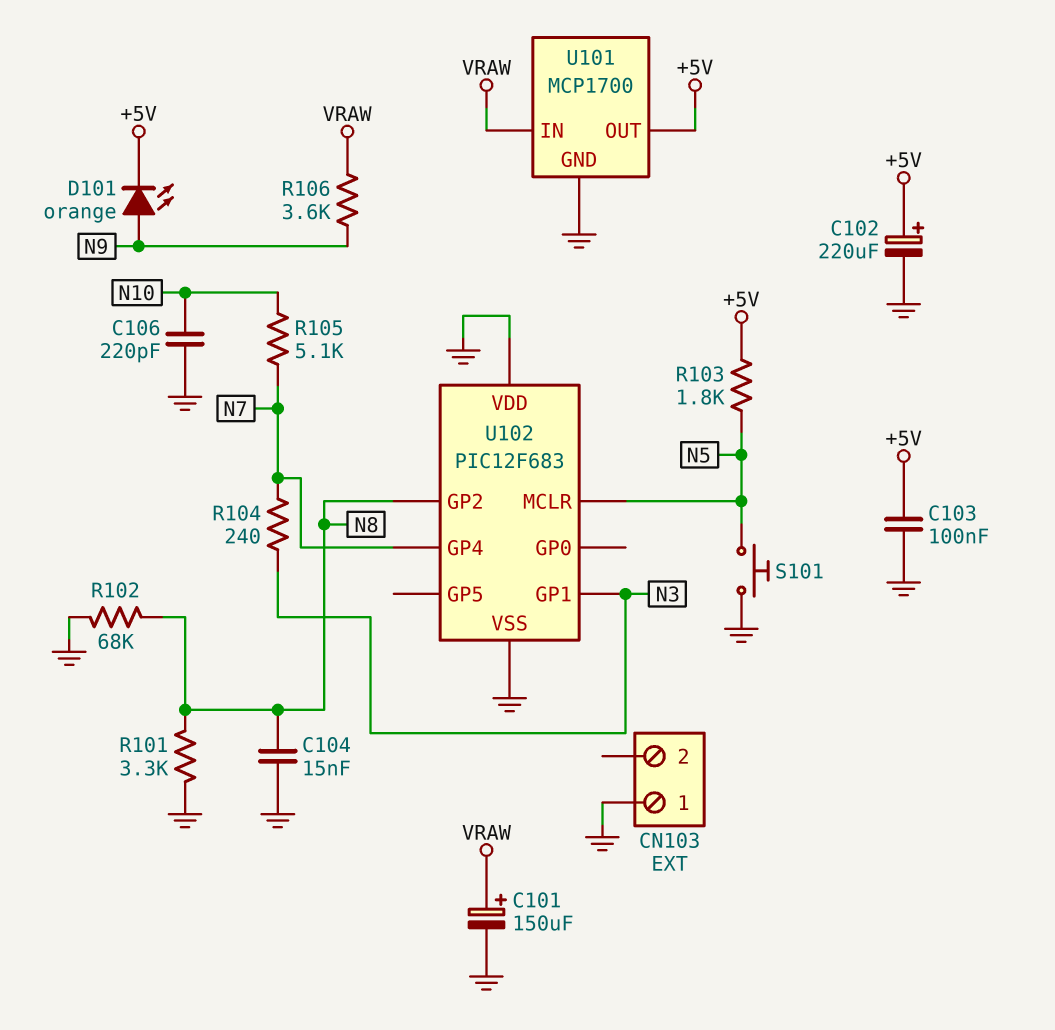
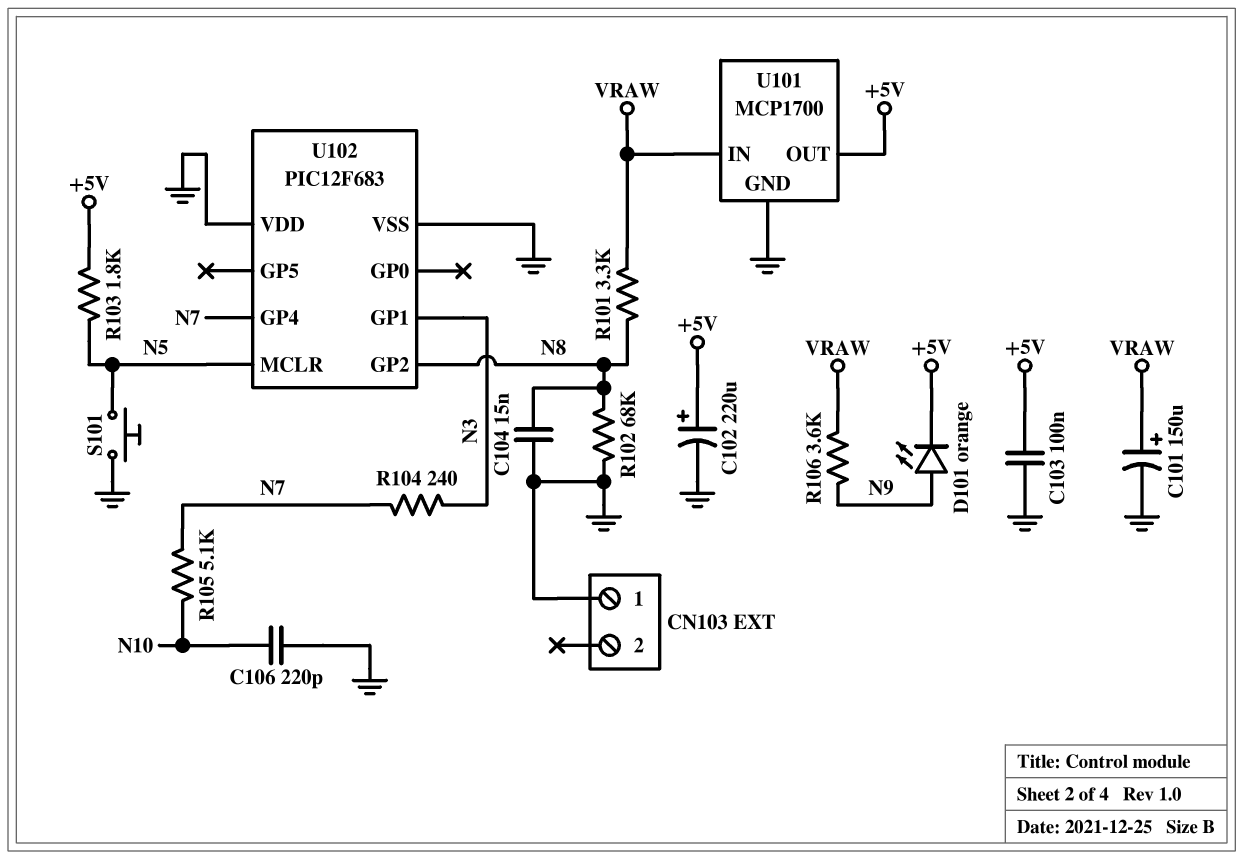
R101: 3.3k (GND, N8) -> 3.3k (N8, VRAW)

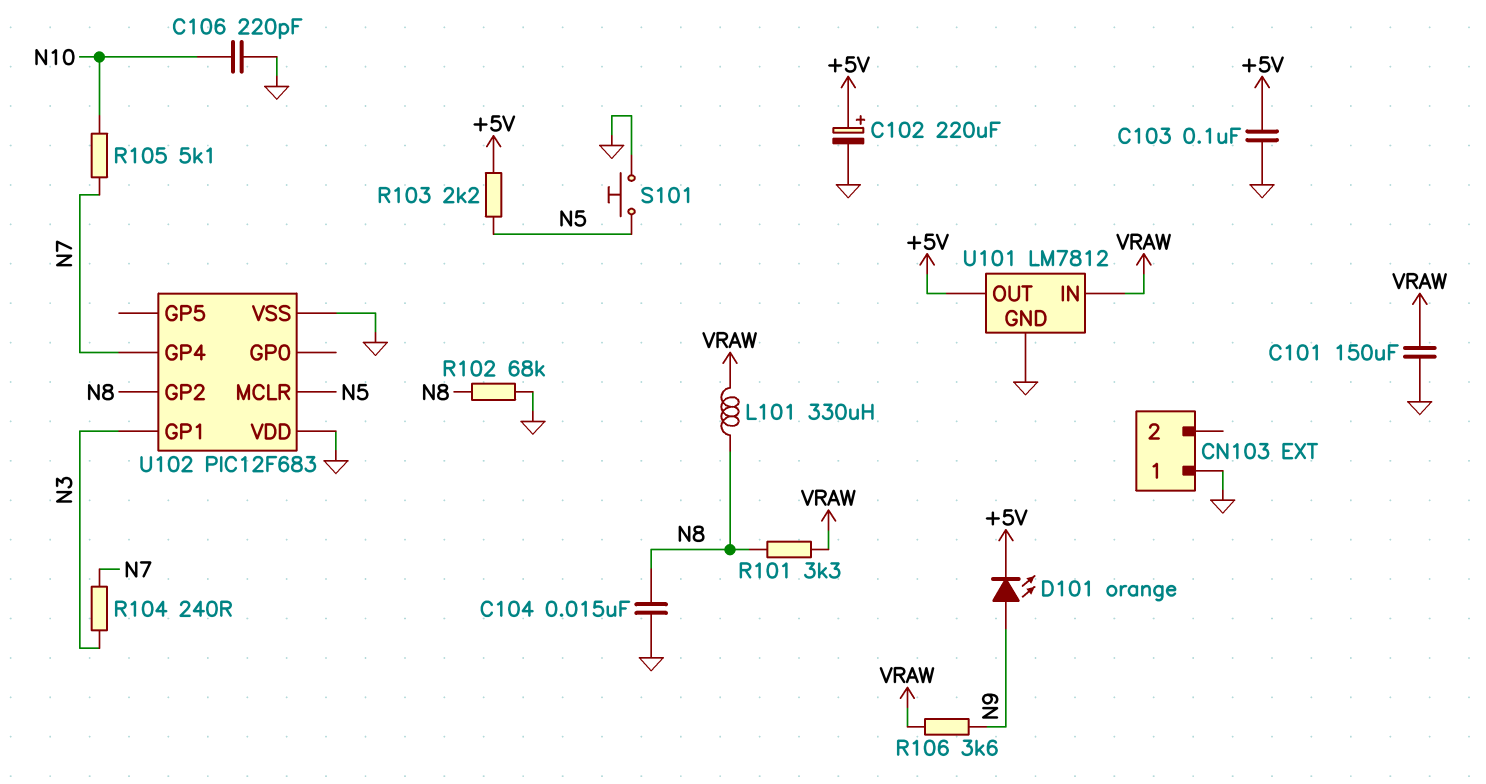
C101: 150uF (plus VRAW, minus GND) -> 150uF (GND, VRAW)
L101: none -> 330uH (N8, VRAW)
R103: 1.8k (+5V, N5) -> 2.2k (+5V, N5)
U101: MCP1700 -> LM7812

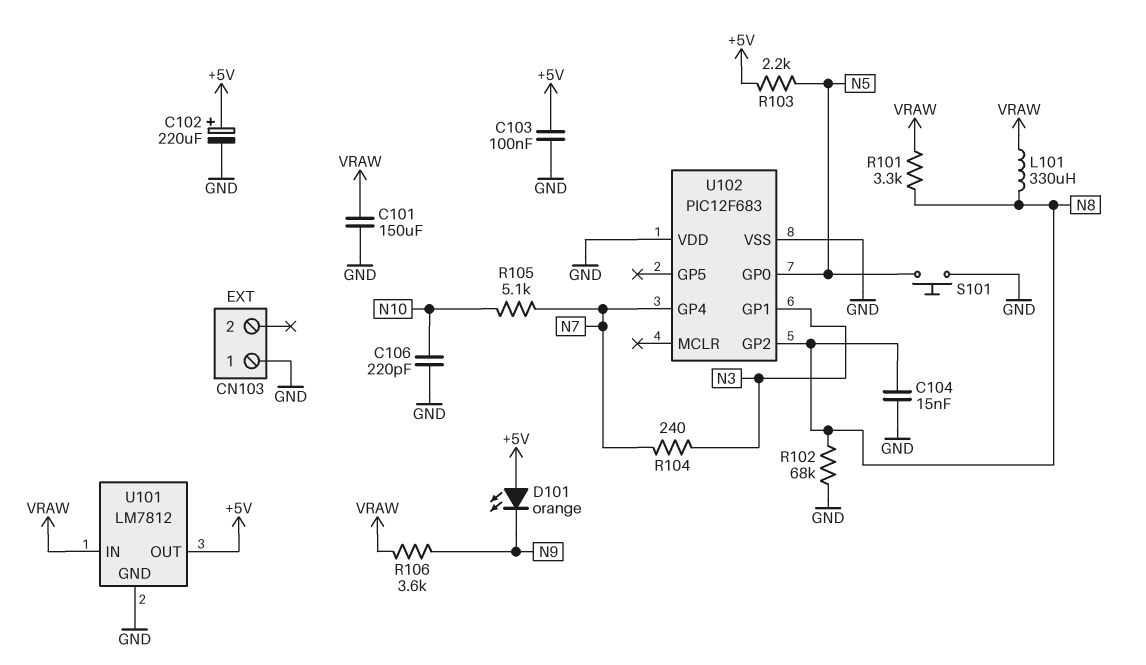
D101: LED orange (A N9, K +5V) -> LED orange (A +5V, K N9)
U102 pin GP0: none -> N5
U102 pin MCLR: N5 -> none

